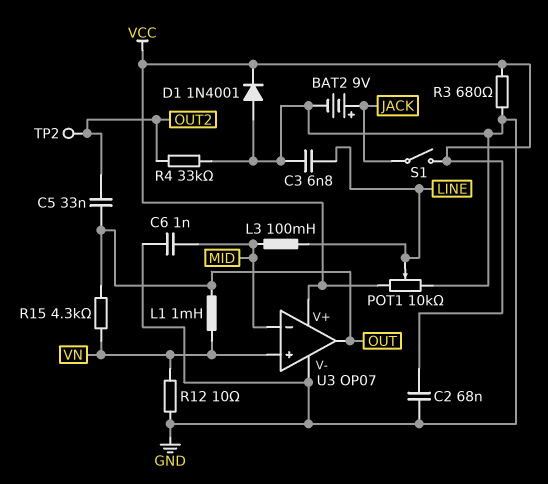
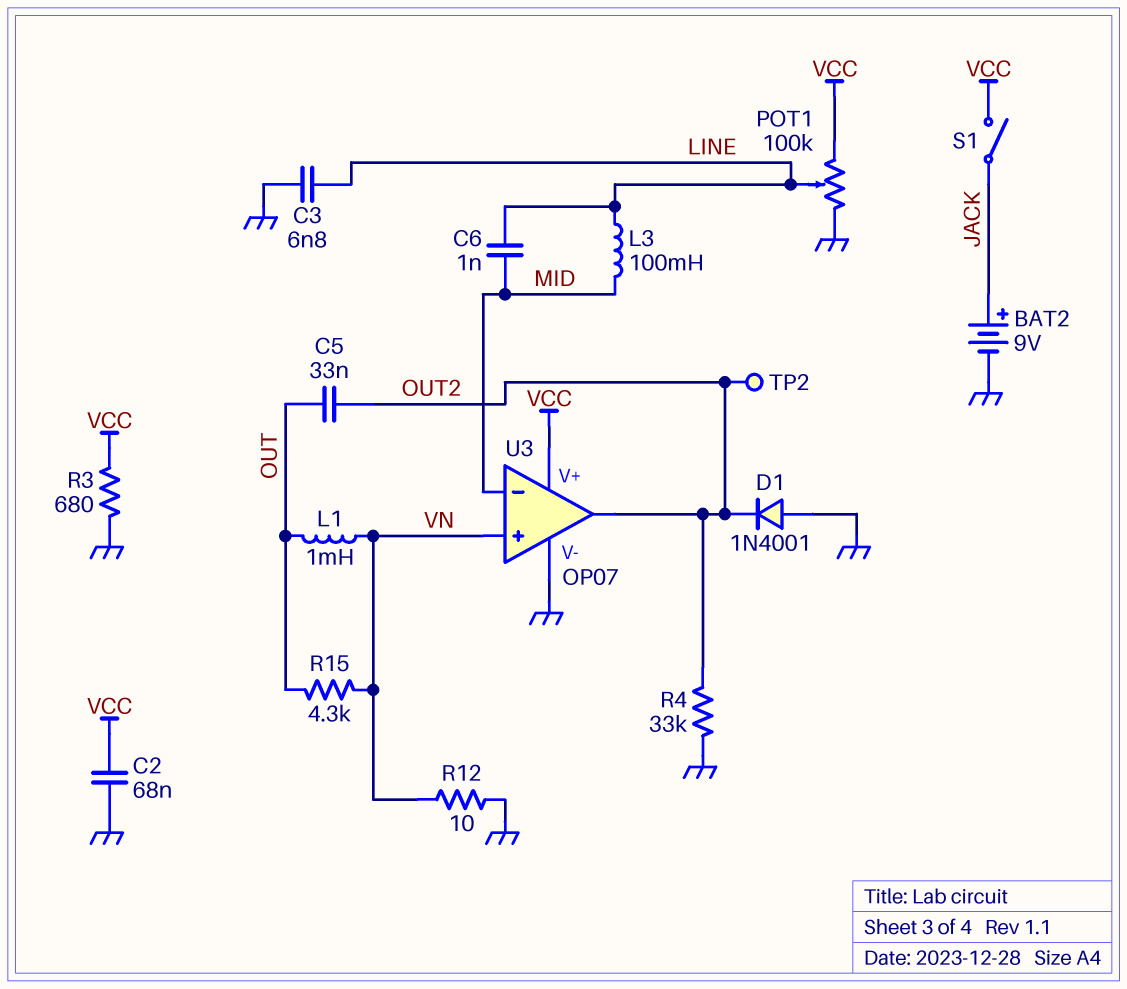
C6: 1nF (GND, MID) -> 1nF (LINE, MID)
D1: diode 1N4001 (A GND, K VCC) -> diode 1N4001 (A GND, K OUT2)
POT1: 10k (GND, VCC, wiper LINE) -> 100k (GND, VCC, wiper LINE)
U3 pin out: OUT -> OUT2

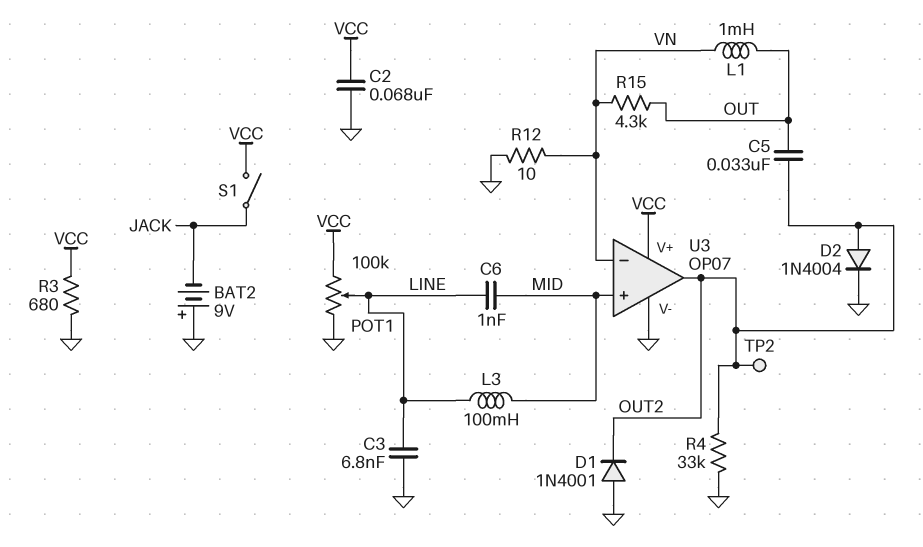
BAT2: 9V (plus JACK, minus GND) -> 9V (plus GND, minus JACK)
D2: none -> diode 1N4004 (A OUT2, K GND)
U3 pin in+: VN -> MID
U3 pin in-: MID -> VN

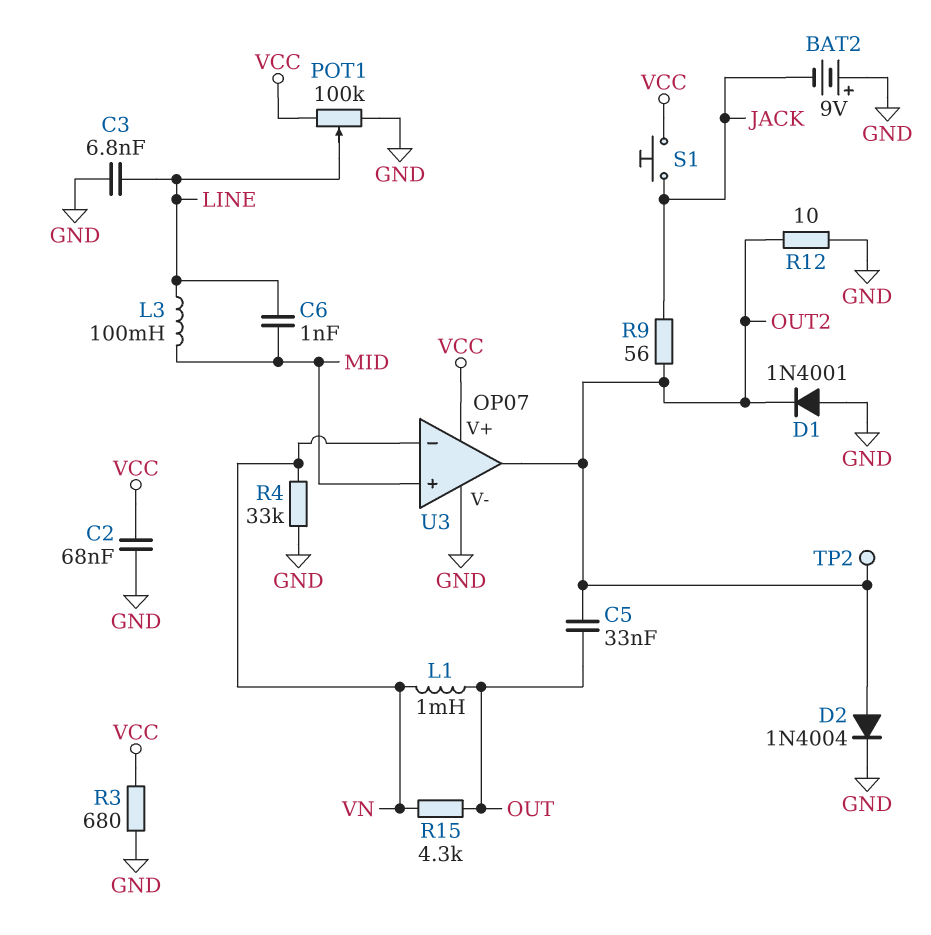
R4: 33k (GND, OUT2) -> 33k (GND, VN)
R9: none -> 56 (JACK, OUT2)
R12: 10 (GND, VN) -> 10 (GND, OUT2)
S1: switch (JACK, VCC) -> button (JACK, VCC)

